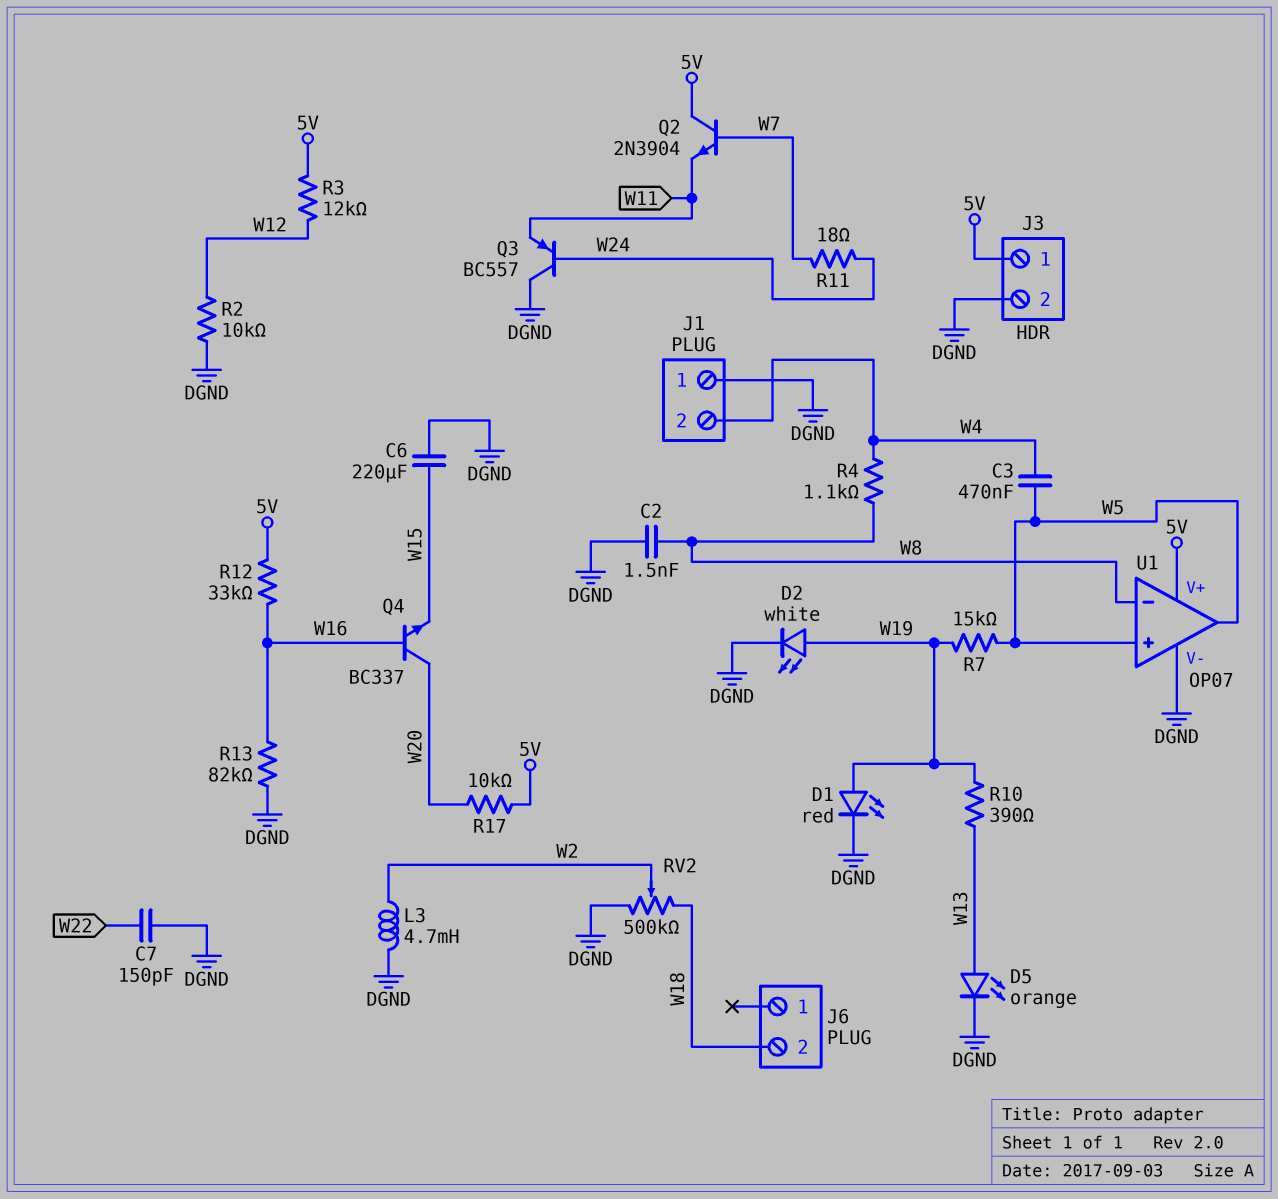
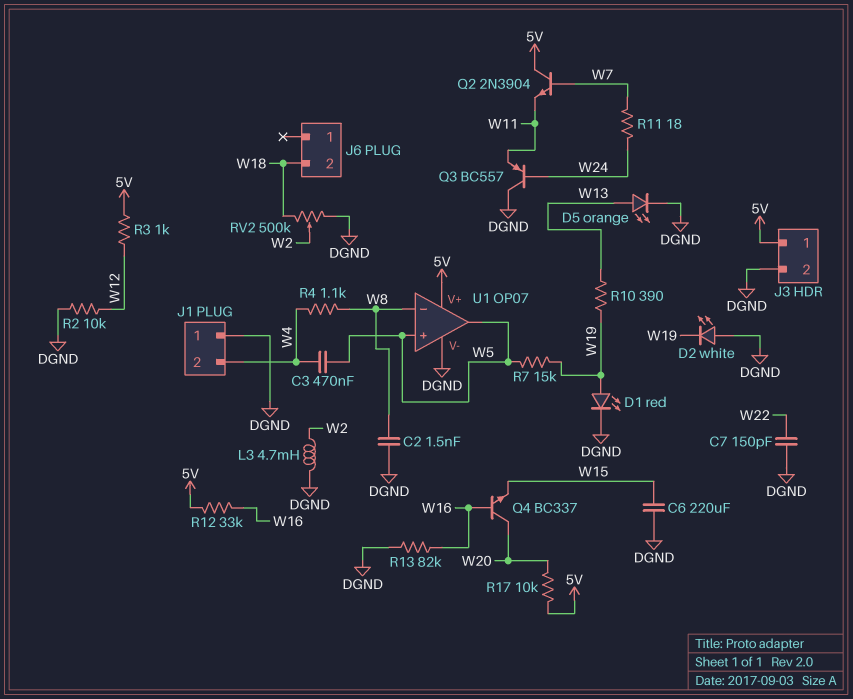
D2: LED white (A W19, K DGND) -> LED white (A DGND, K W19)
R3: 12k (5V, W12) -> 1k (5V, W12)

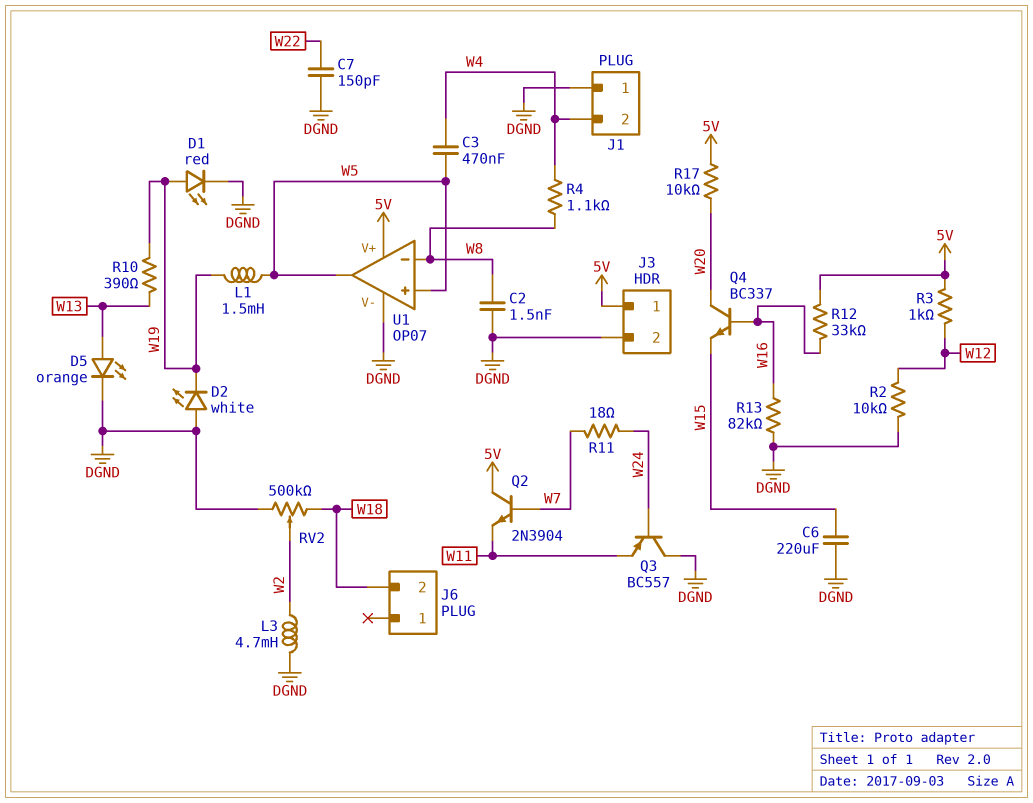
L1: none -> 1.5mH (W5, W19)
R7: 15k (W5, W19) -> none

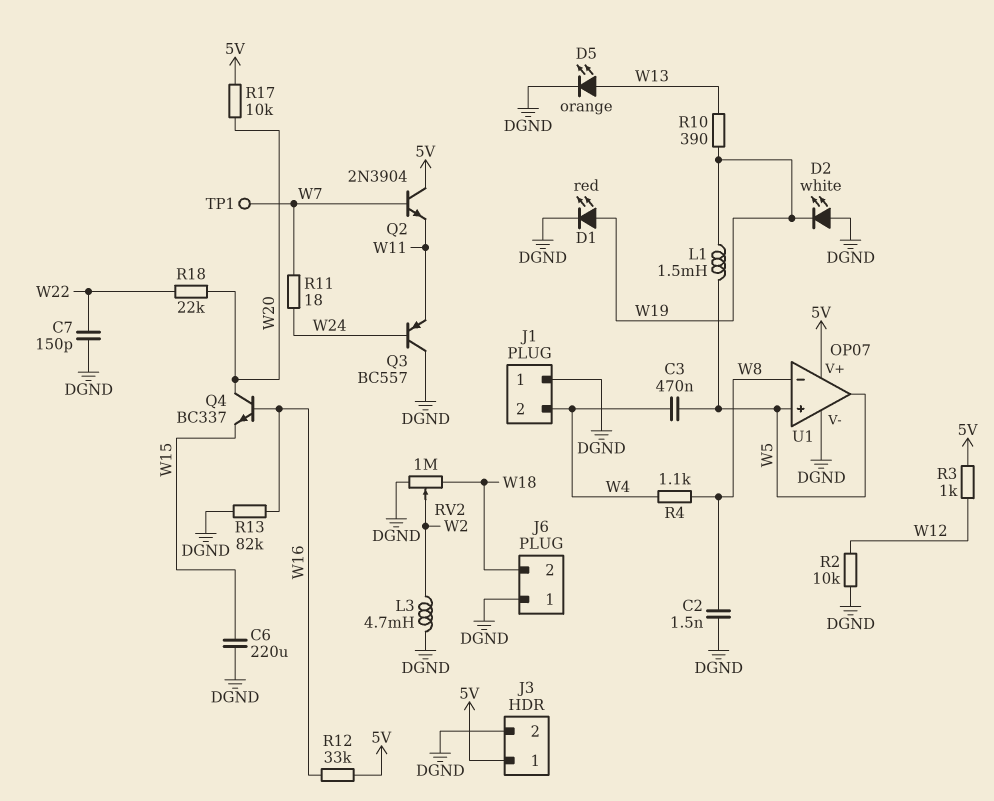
J6 pin 1: none -> DGND
R18: none -> 22k (W20, W22)
RV2: 500k (DGND, W18, wiper W2) -> 1M (DGND, W18, wiper W2)
TP1: none -> test point (W7)

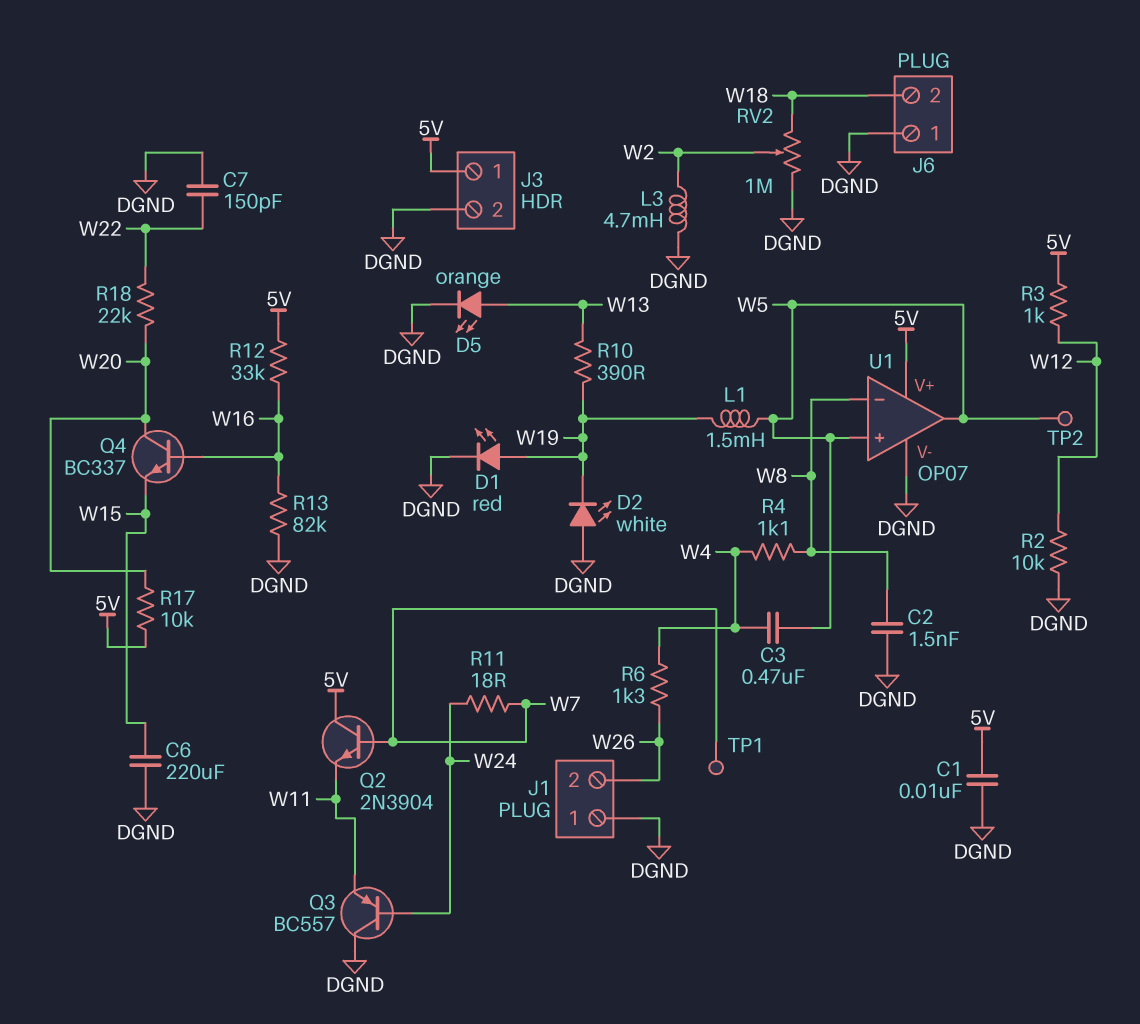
C1: none -> 10nF (5V, DGND)
J1 pin 2: W4 -> W26
R6: none -> 1.3k (W4, W26)
TP2: none -> test point (W5)

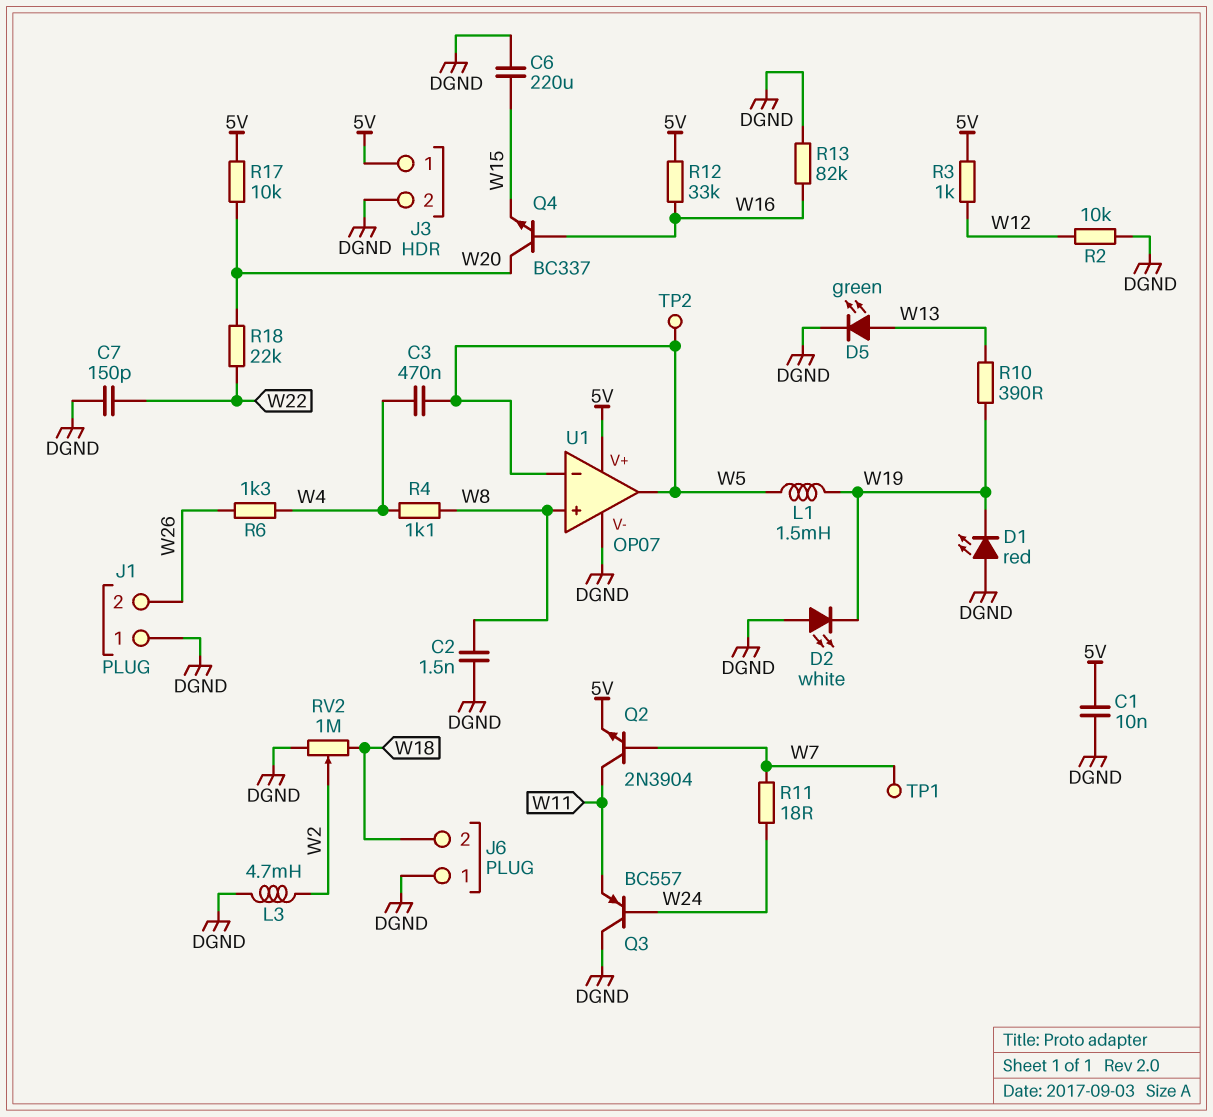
D1: LED red (A W19, K DGND) -> LED red (A DGND, K W19)
D5: LED orange (A W13, K DGND) -> LED green (A W13, K DGND)
Q2: NPN 2N3904 (B W7, C 5V, E W11) -> NPN 2N3904 (B W7, C W11, E 5V)
U1 pin in+: W5 -> W8
U1 pin in-: W8 -> W5

